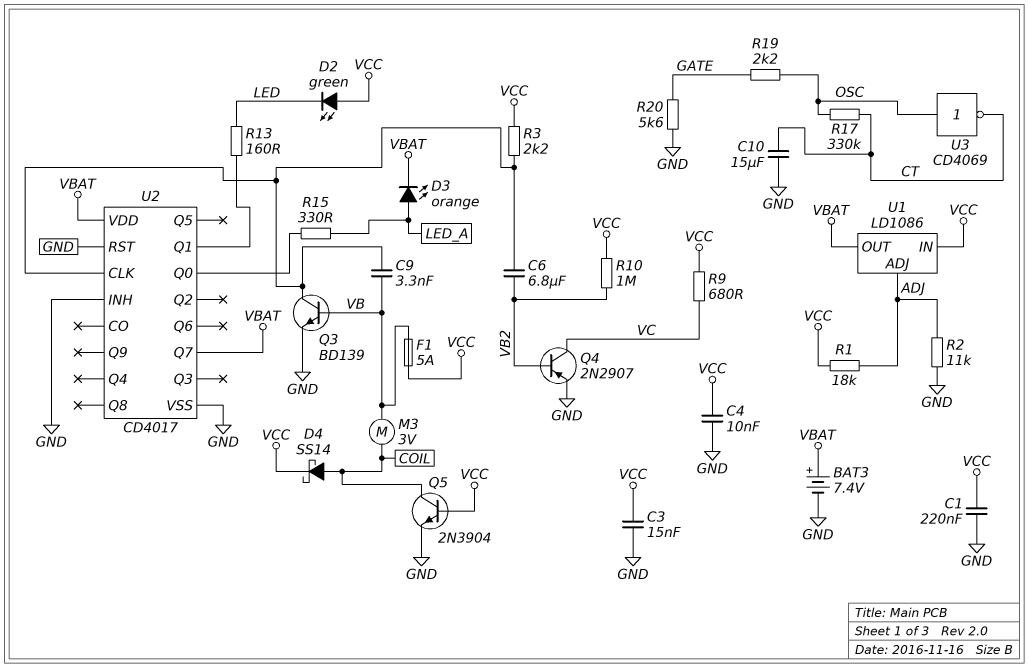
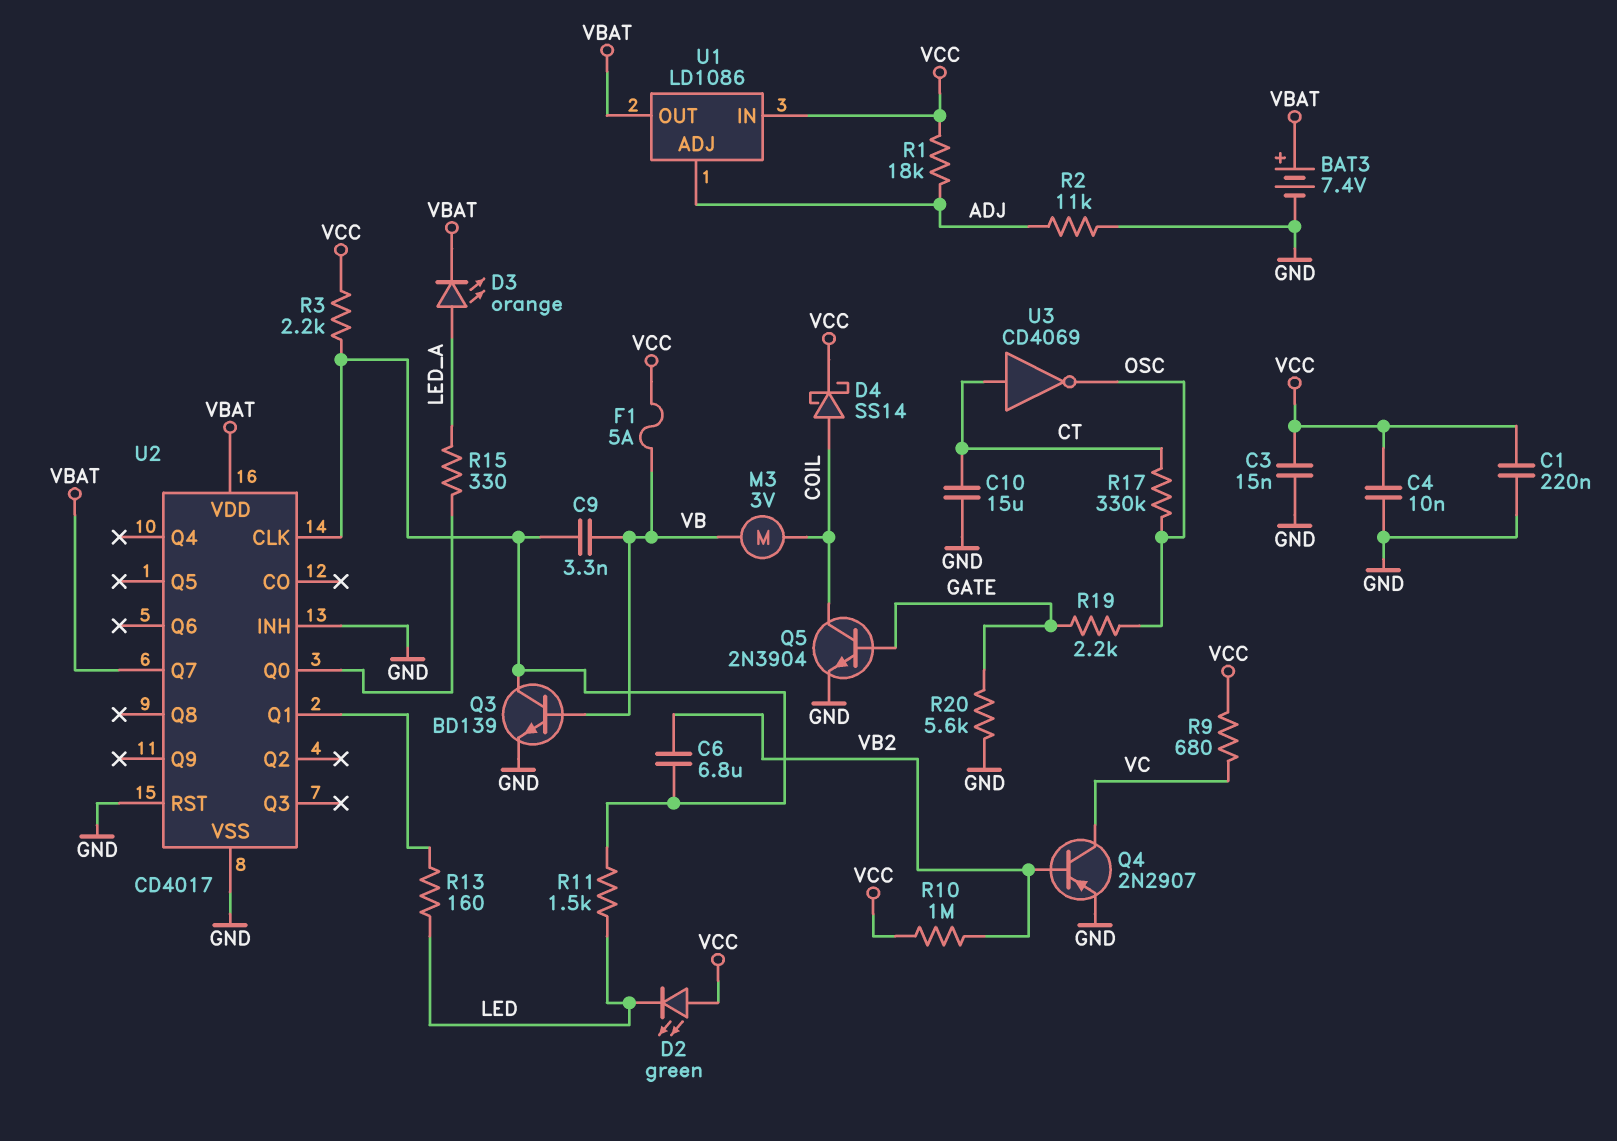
Q5: NPN 2N3904 (B VCC, C COIL, E GND) -> NPN 2N3904 (B GATE, C COIL, E GND)
R11: none -> 1.5k (LED, U2/CLK)
U3: NOT CD4069 (in OSC, out CT) -> NOT CD4069 (in CT, out OSC)

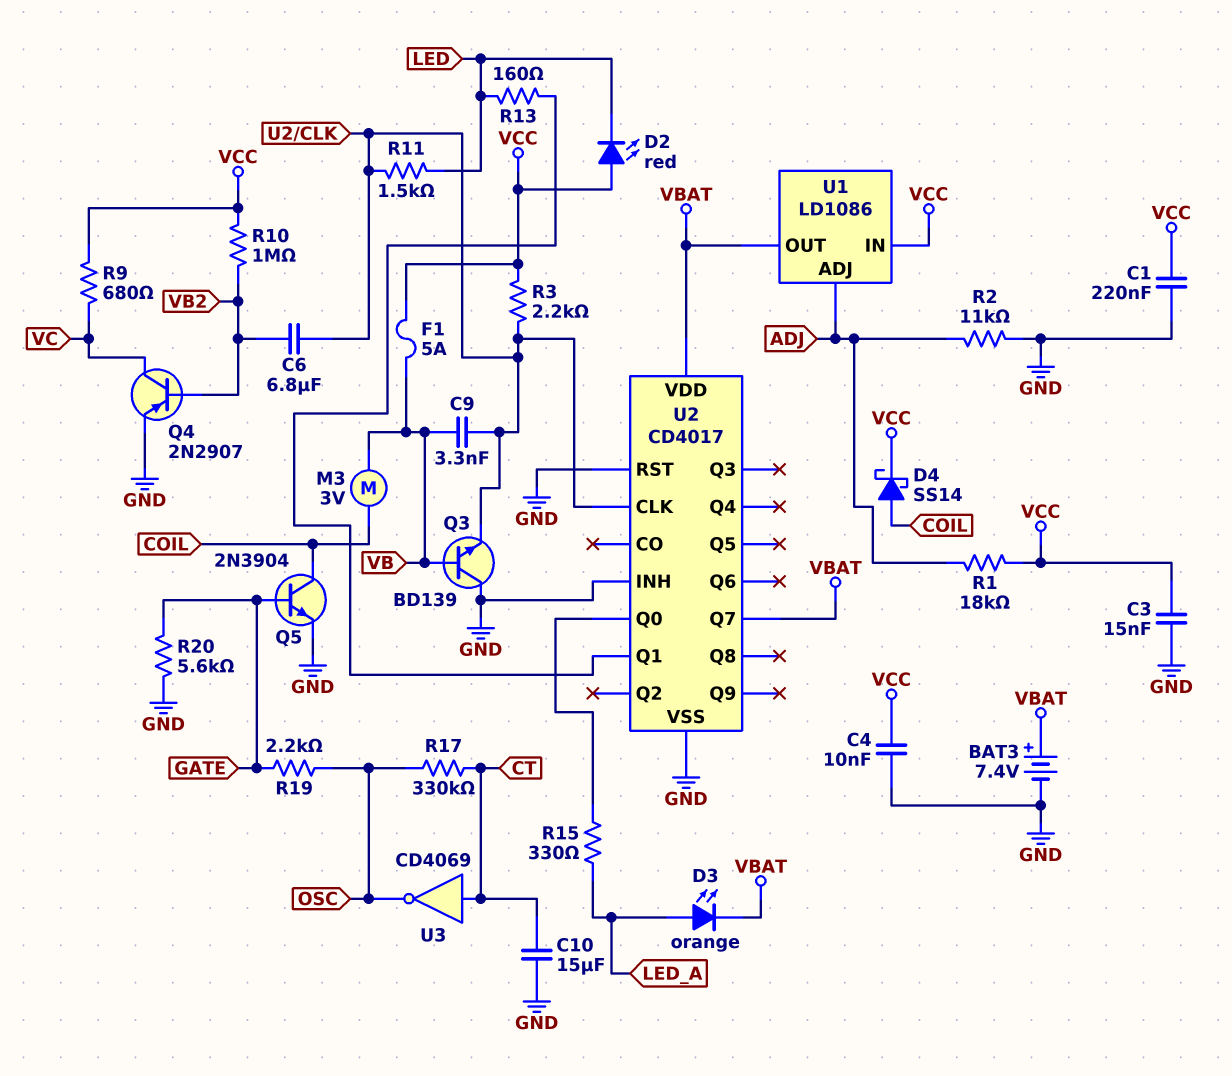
D2: LED green (A VCC, K LED) -> LED red (A VCC, K LED)
Q3: NPN BD139 (B VB, C U2/CLK, E GND) -> NPN BD139 (B VB, C GND, E U2/CLK)

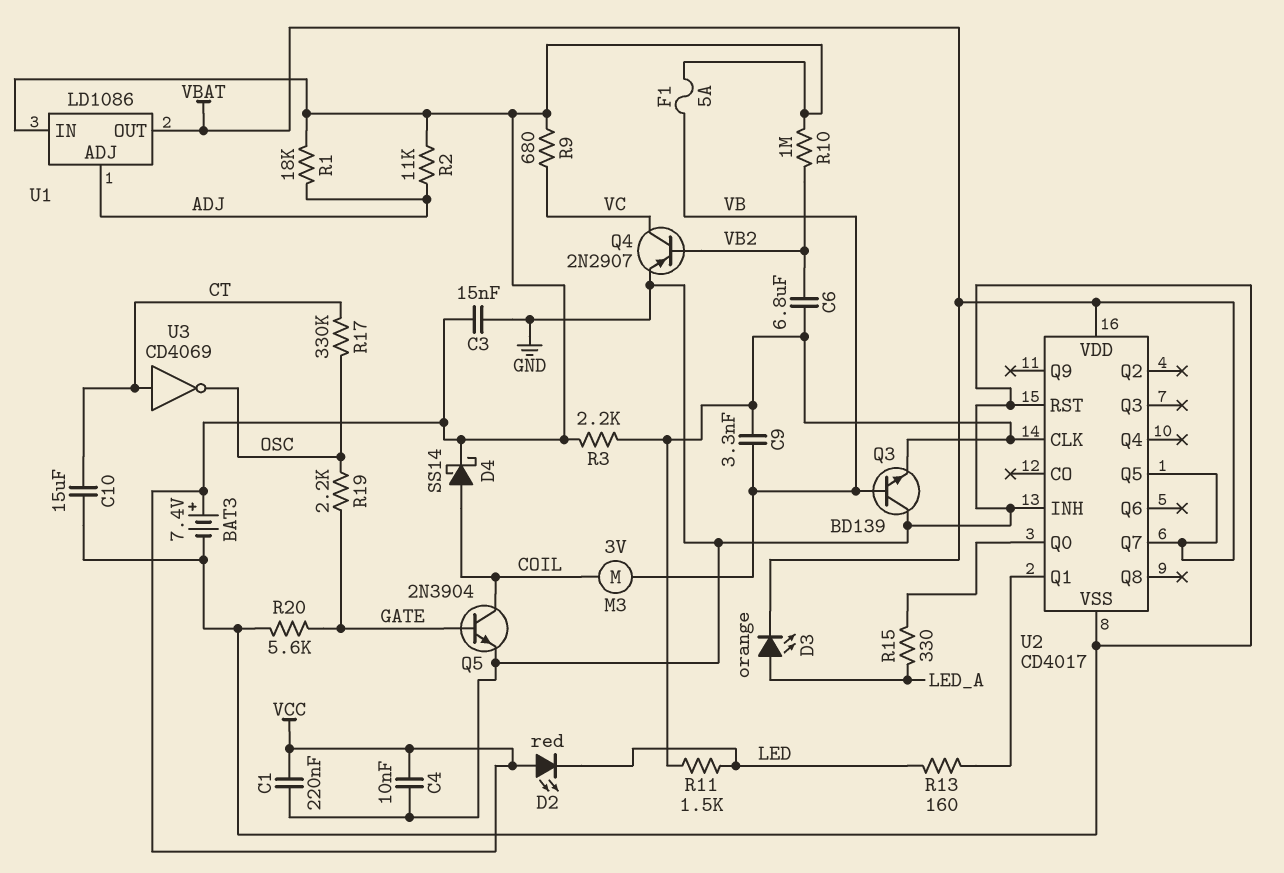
BAT3: 7.4V (plus VBAT, minus GND) -> 7.4V (plus VCC, minus GND)
R2: 11k (ADJ, GND) -> 11k (ADJ, VCC)
U2 pin Q5: none -> VBAT

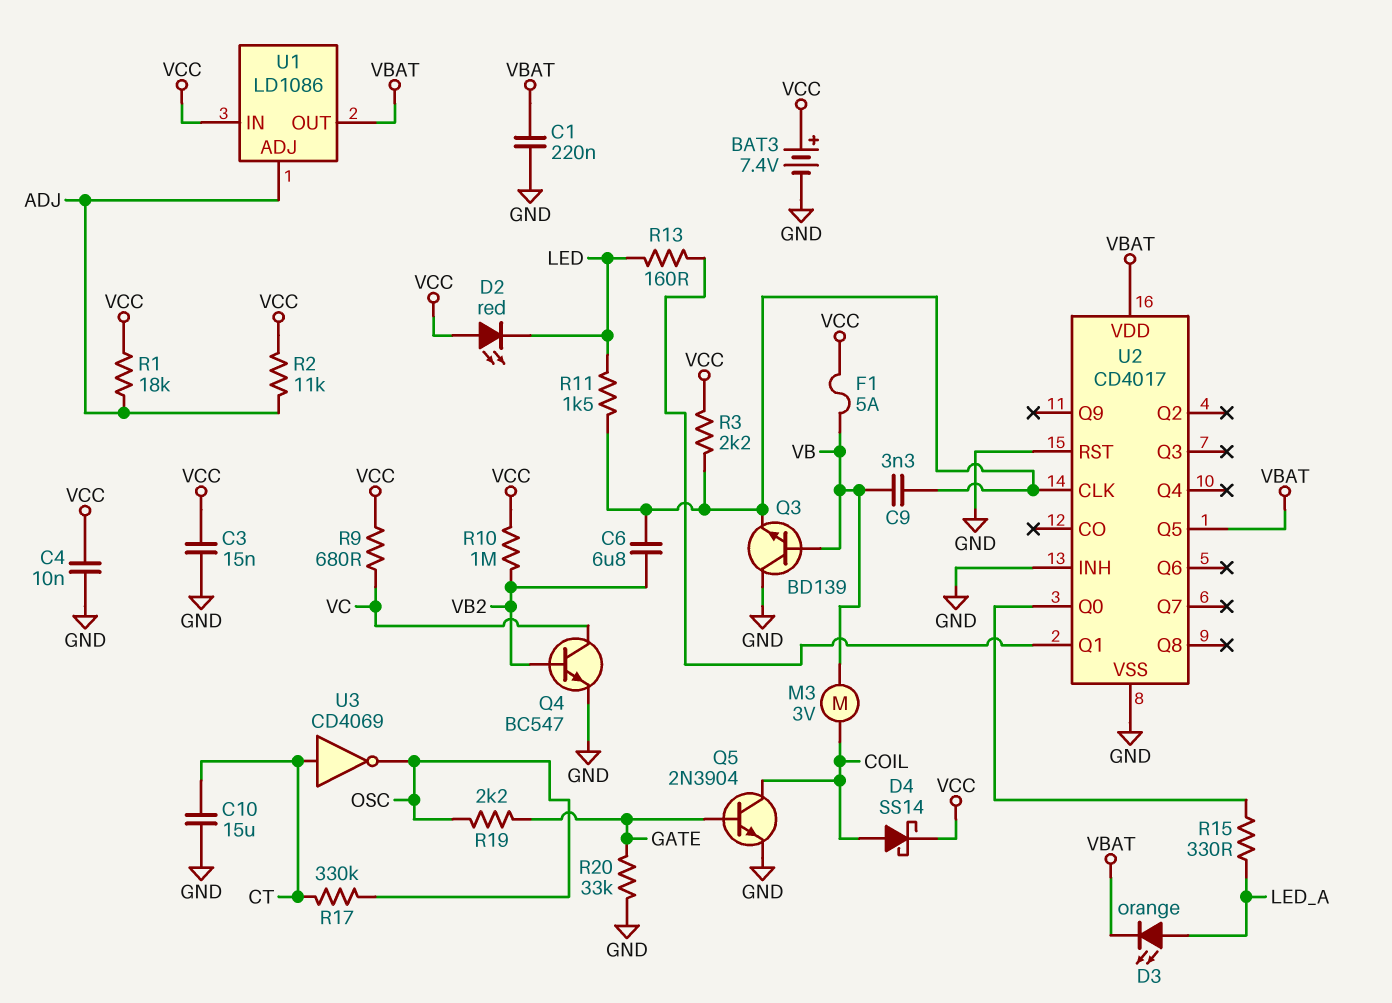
C1: 220nF (GND, VCC) -> 220nF (GND, VBAT)
Q4: PNP 2N2907 (B VB2, C VC, E GND) -> NPN BC547 (B VB2, C VC, E GND)
R20: 5.6k (GATE, GND) -> 33k (GATE, GND)
U2 pin Q7: VBAT -> none

